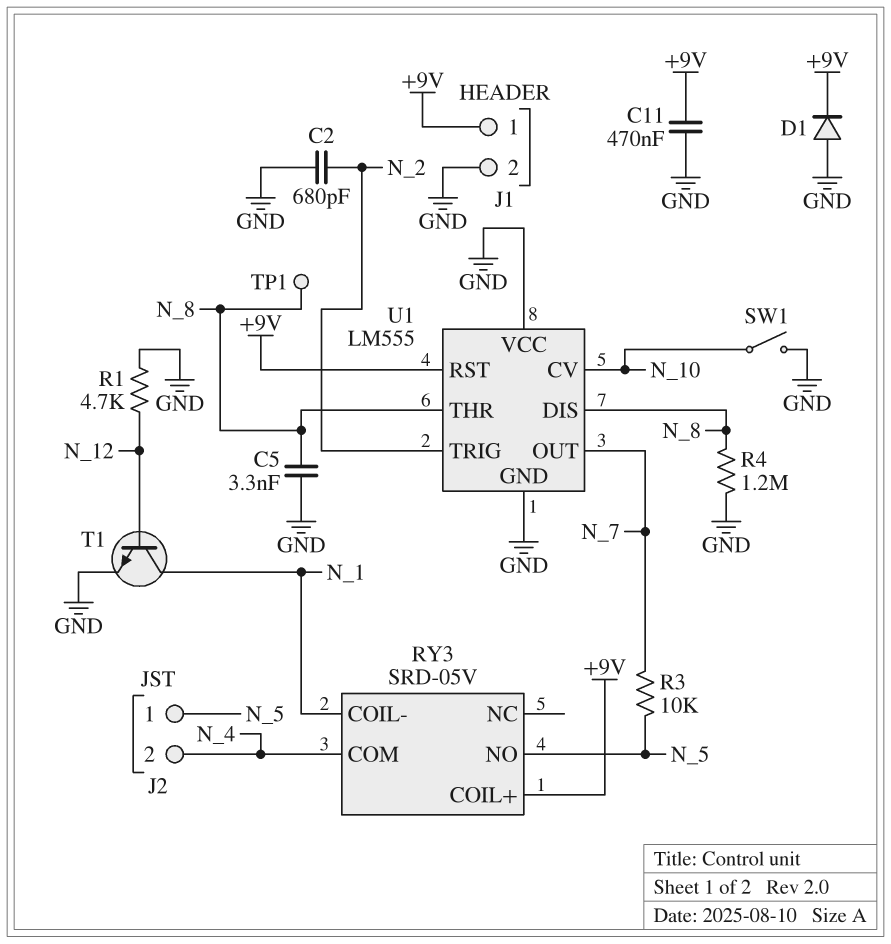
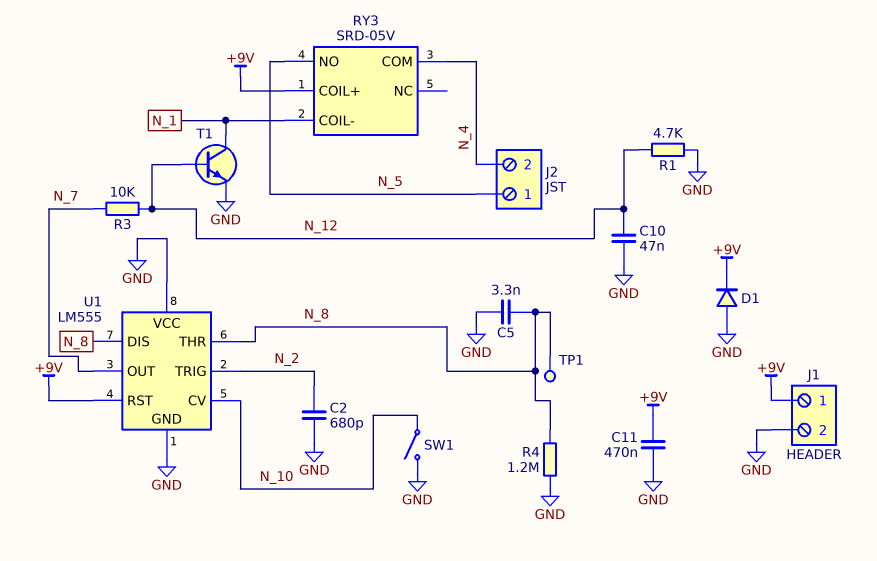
C10: none -> 47nF (GND, N_12)
R3: 10k (N_5, N_7) -> 10k (N_7, N_12)

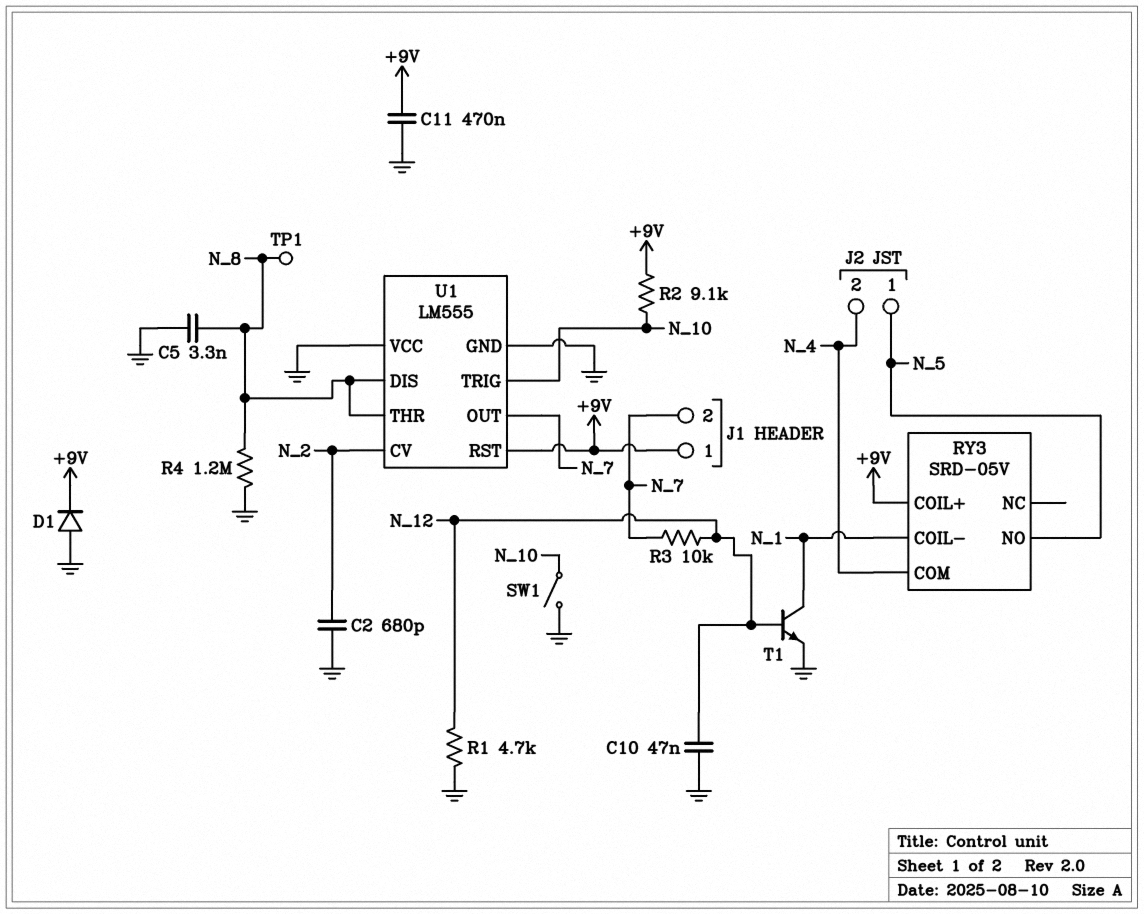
J1 pin 2: GND -> N_7
R2: none -> 9.1k (+9V, N_10)
U1 pin CV: N_10 -> N_2
U1 pin TRIG: N_2 -> N_10

